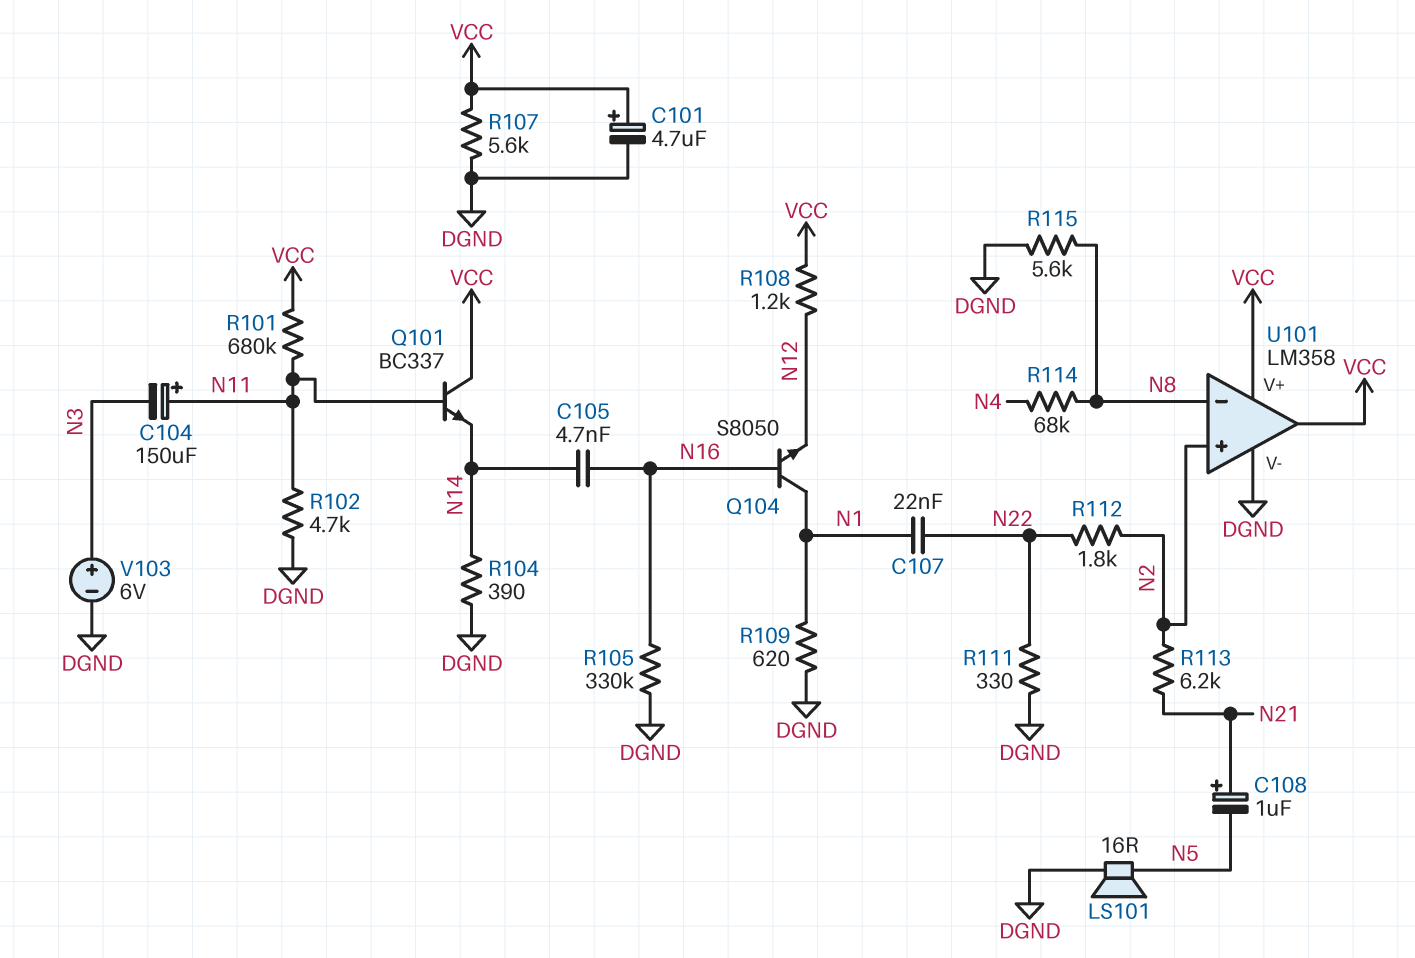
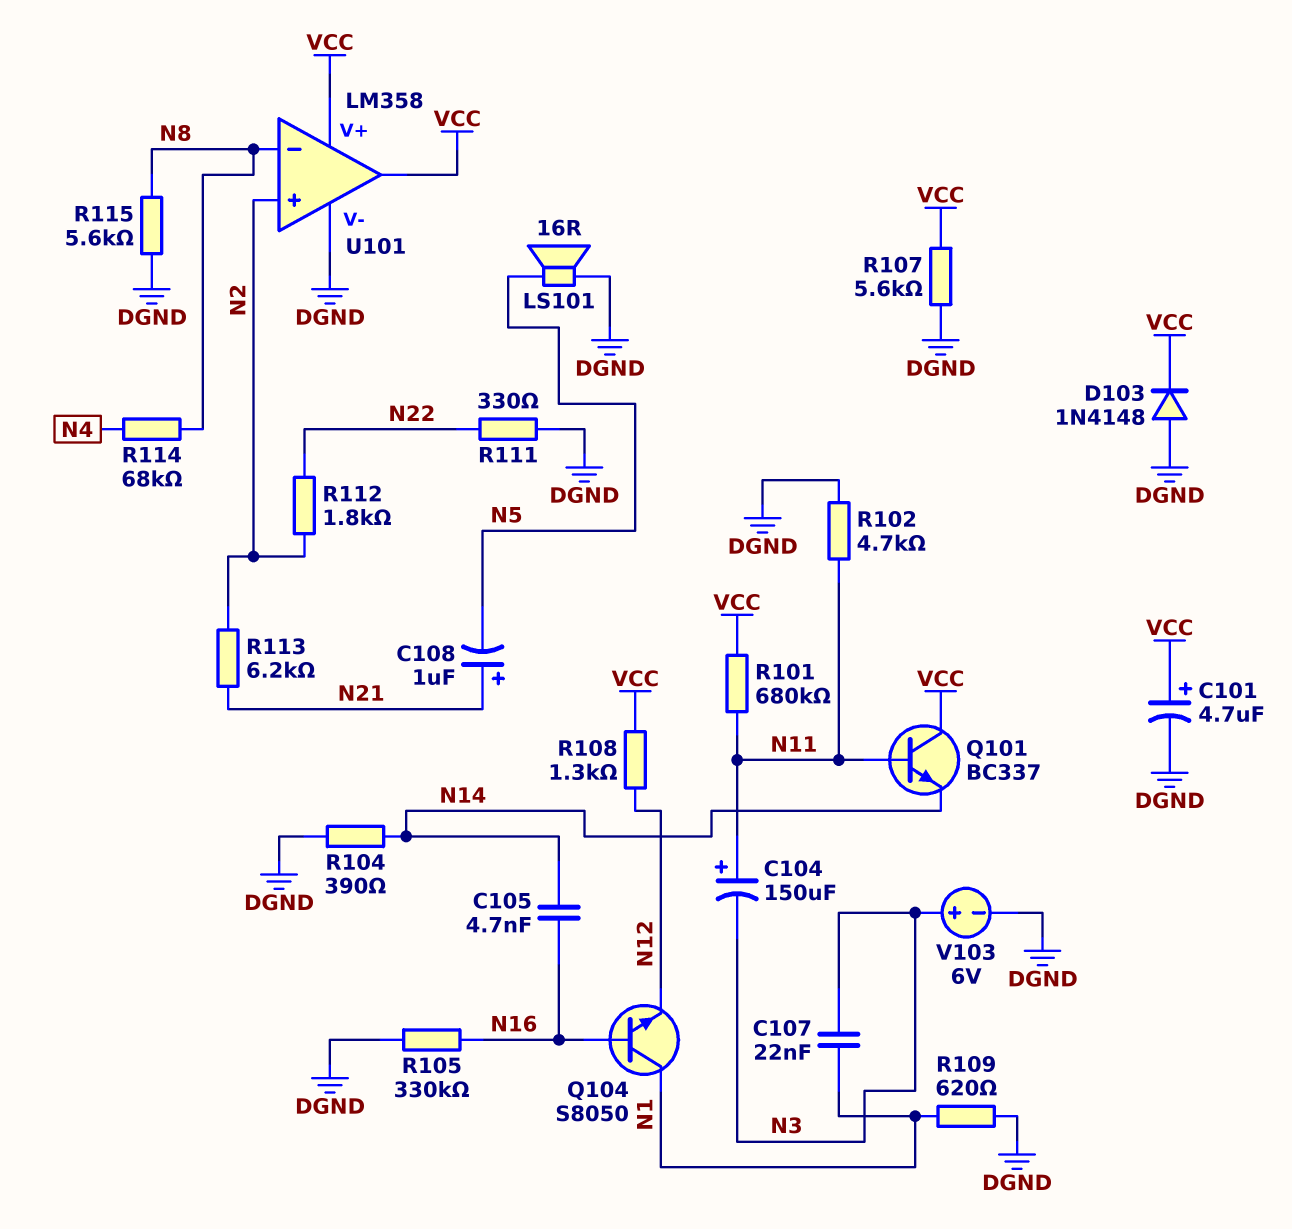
C107: 22nF (N1, N22) -> 22nF (N1, N3)
D103: none -> diode 1N4148 (A DGND, K VCC)
R108: 1.2k (N12, VCC) -> 1.3k (N12, VCC)

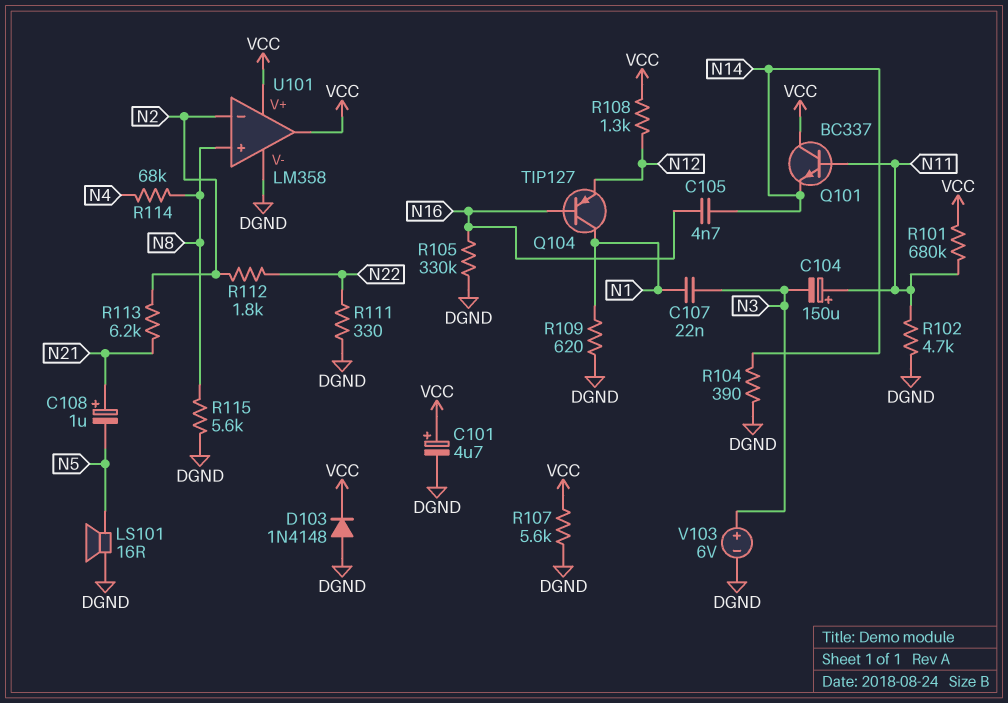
Q104: NPN S8050 (B N16, C N1, E N12) -> PNP TIP127 (B N16, C N1, E N12)
U101 pin in+: N2 -> N8
U101 pin in-: N8 -> N2

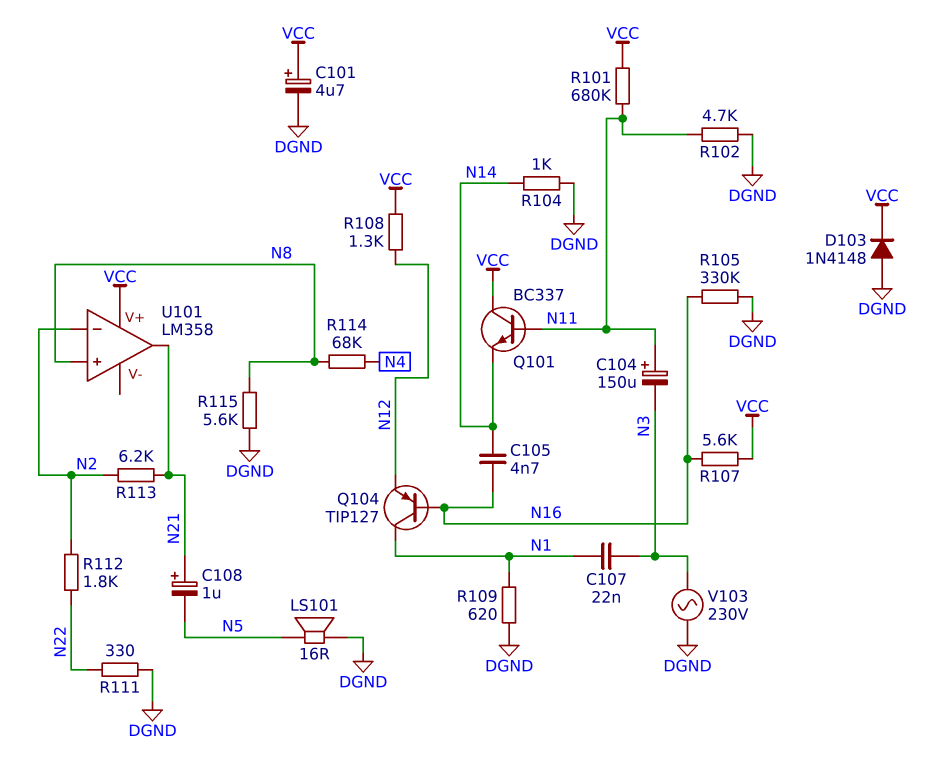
R104: 390 (DGND, N14) -> 1k (DGND, N14)
R107: 5.6k (DGND, VCC) -> 5.6k (N16, VCC)
U101 pin V-: DGND -> none
U101 pin out: VCC -> N21
V103: 6V (plus N3, minus DGND) -> AC 230V (DGND, N3)

